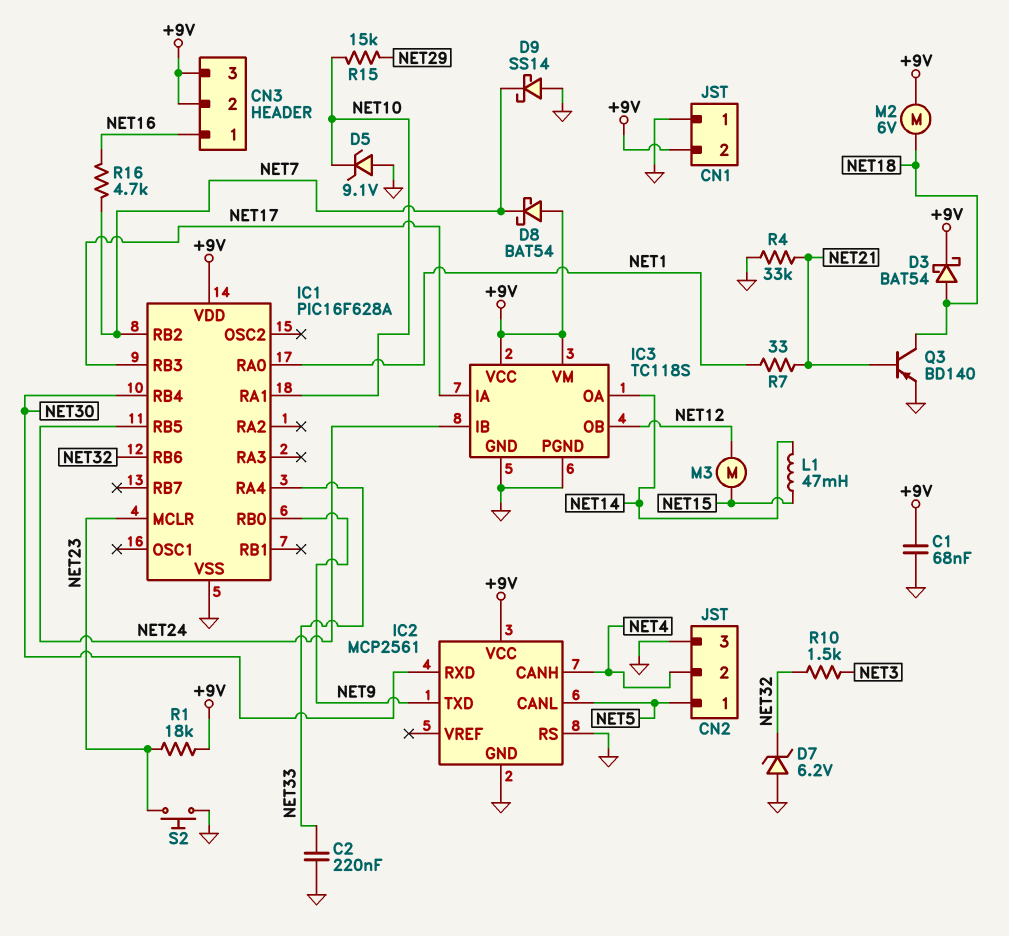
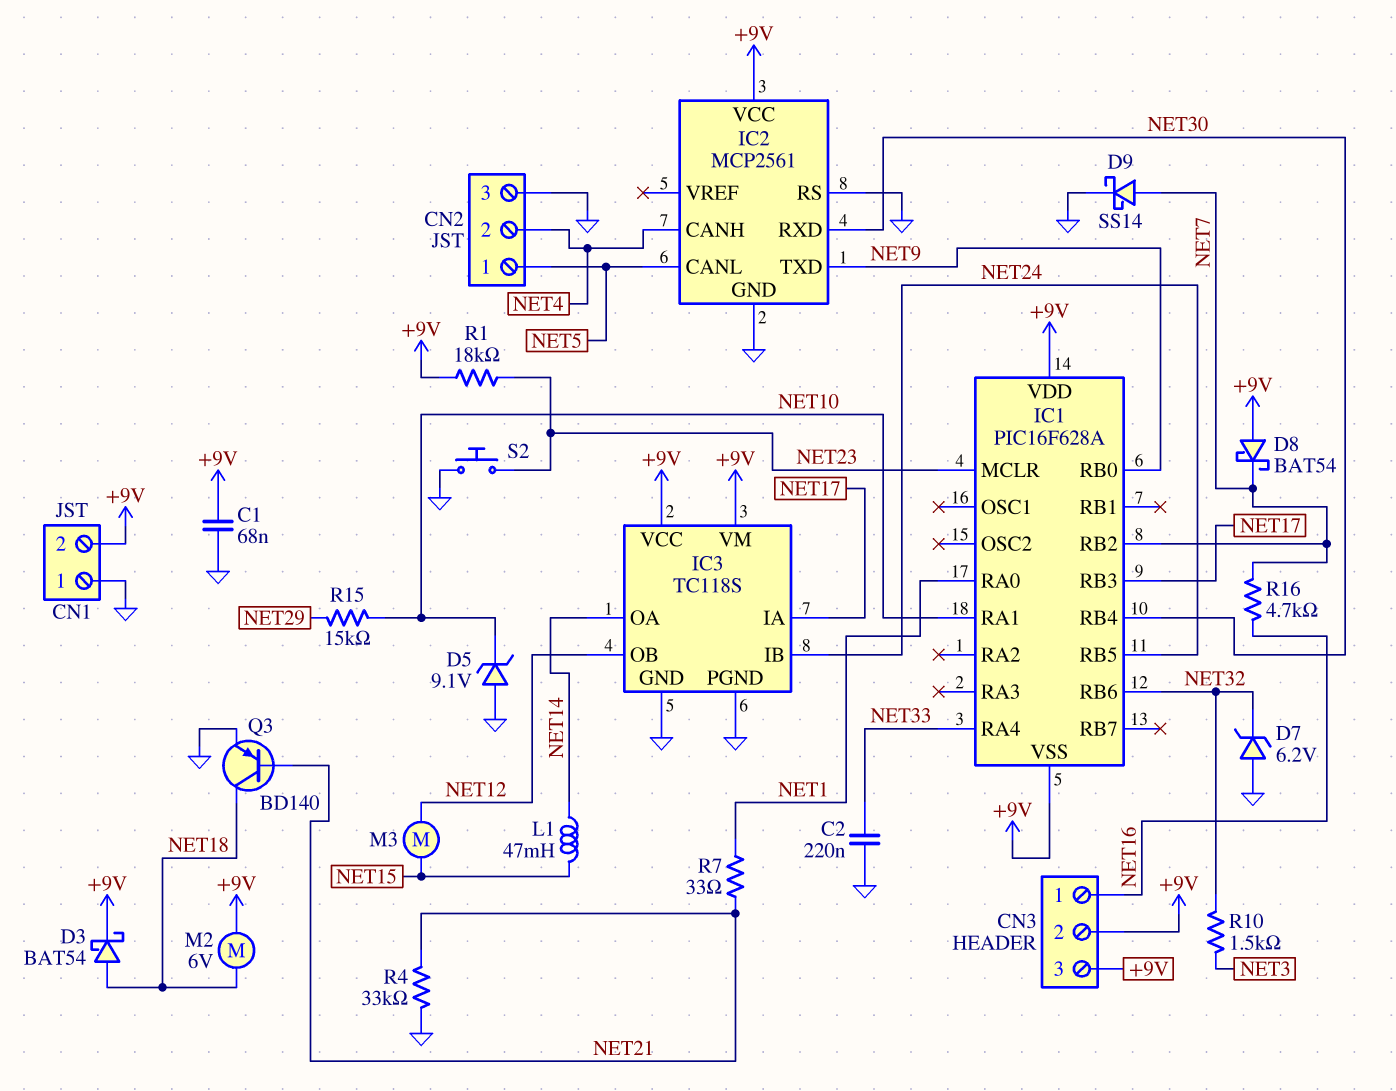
D9: schottky SS14 (A GND, K NET7) -> schottky SS14 (A NET7, K GND)
IC1 pin VSS: GND -> +9V

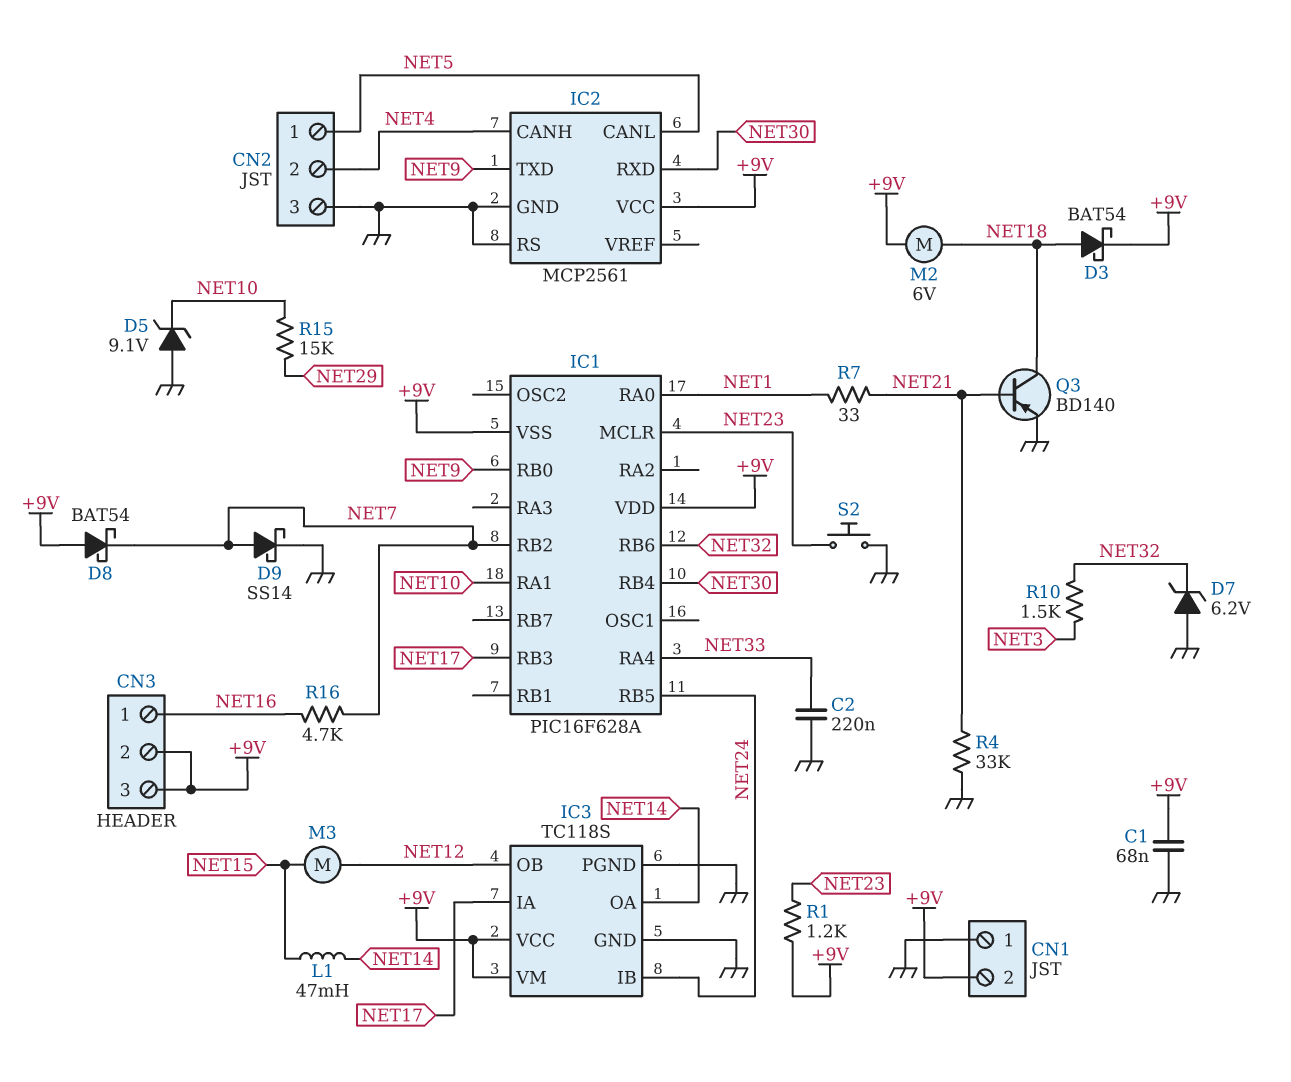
R1: 18k (+9V, NET23) -> 1.2k (+9V, NET23)

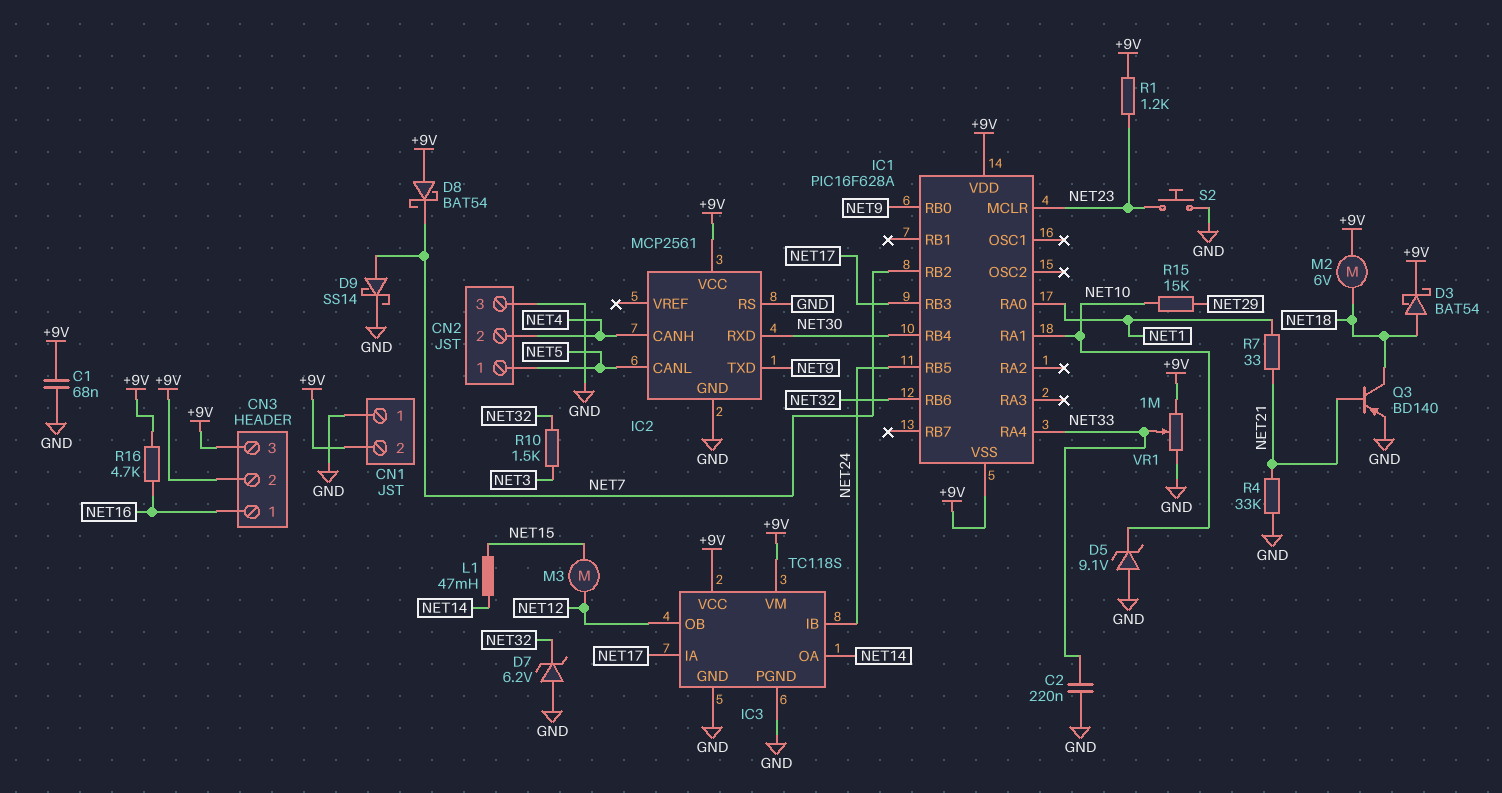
R16: 4.7k (NET7, NET16) -> 4.7k (+9V, NET16)
VR1: none -> 1M (+9V, GND, wiper NET33)

